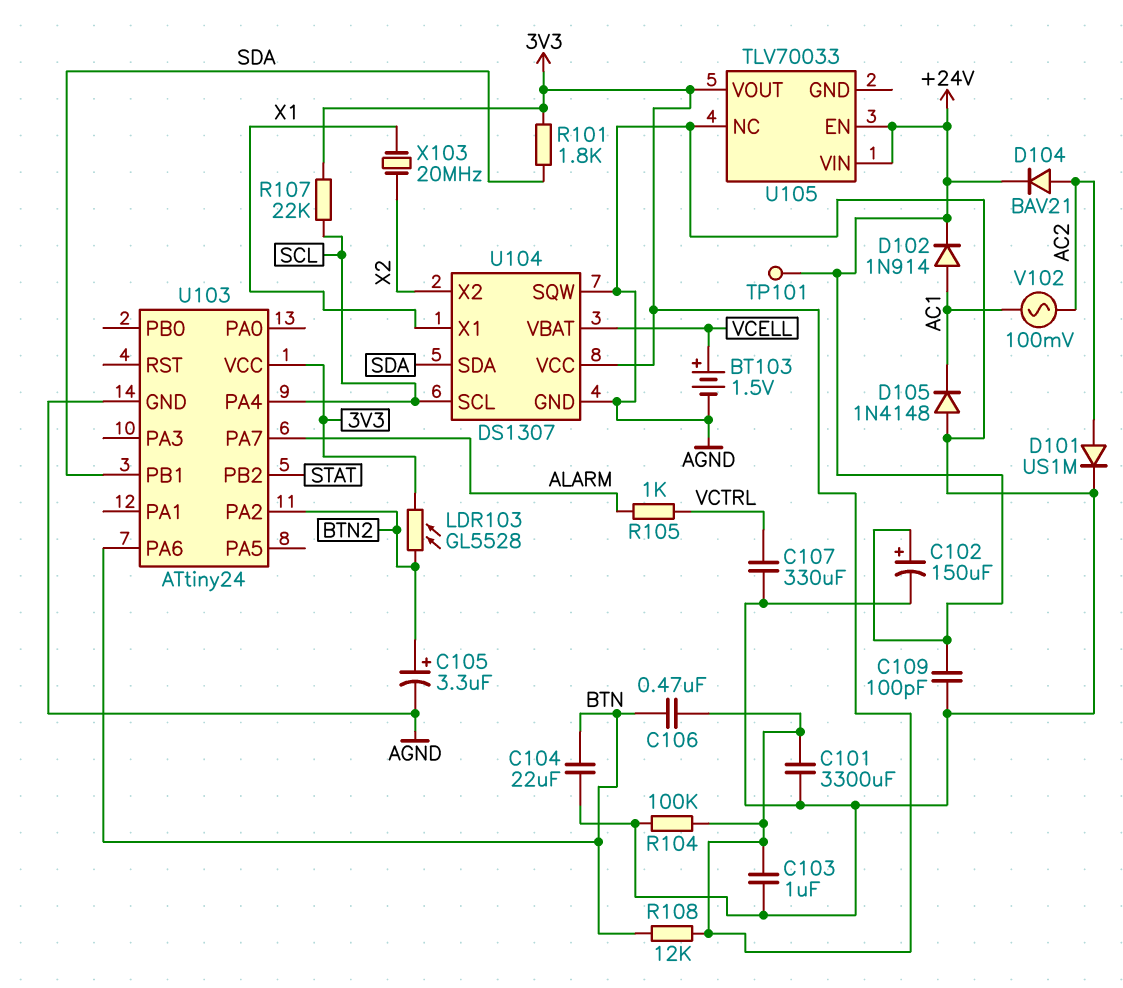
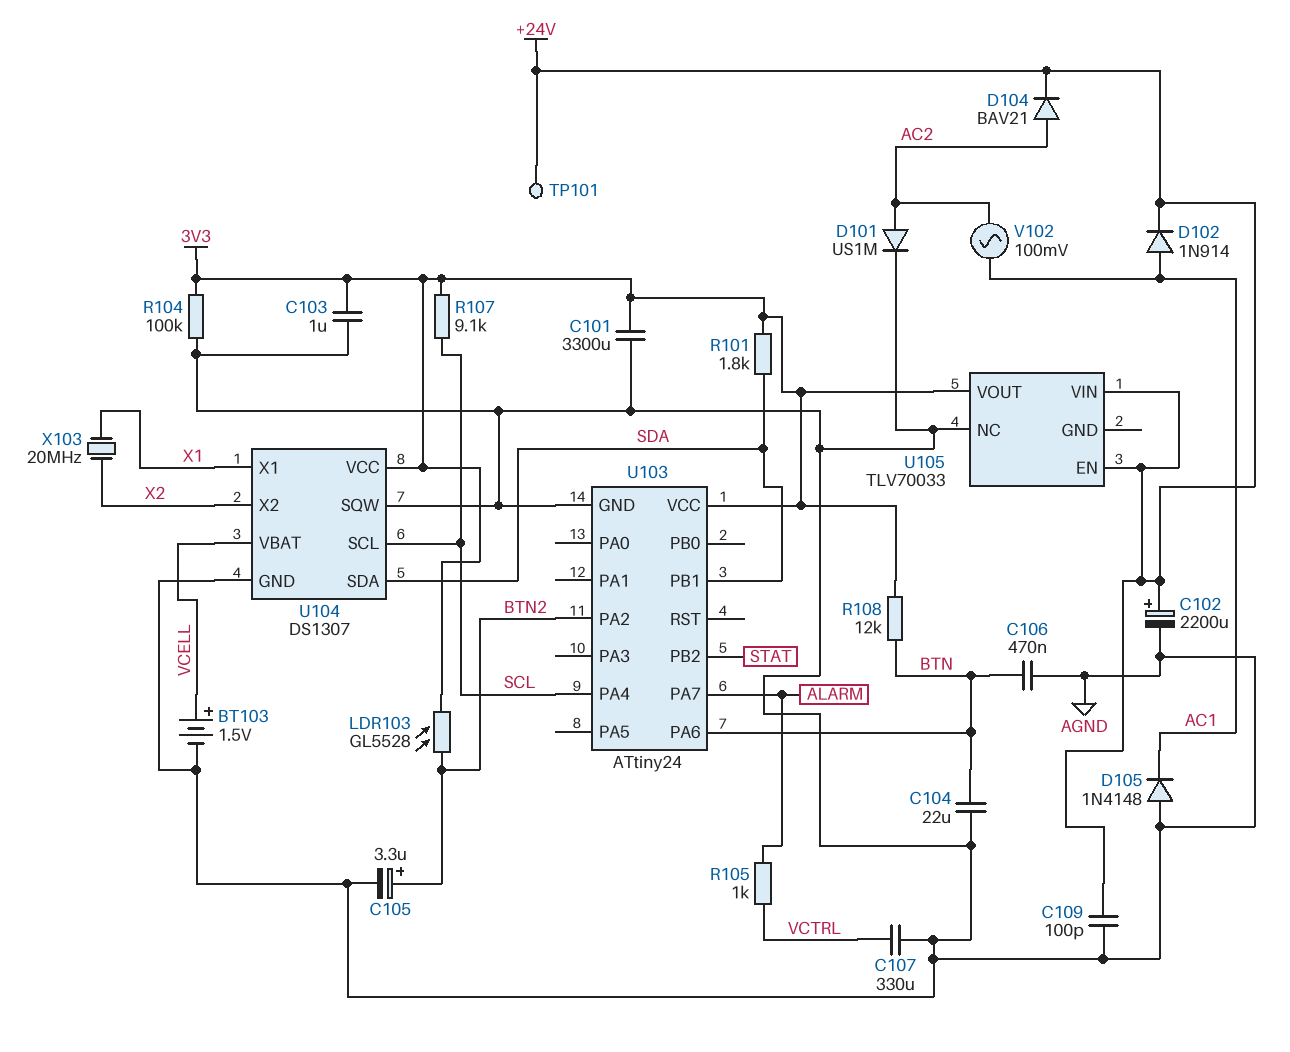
C102: 150uF (plus +24V, minus AGND) -> 2200uF (plus +24V, minus AGND)
C106: 470nF (3V3, BTN) -> 470nF (AGND, BTN)
R107: 22k (3V3, SCL) -> 9.1k (3V3, SCL)

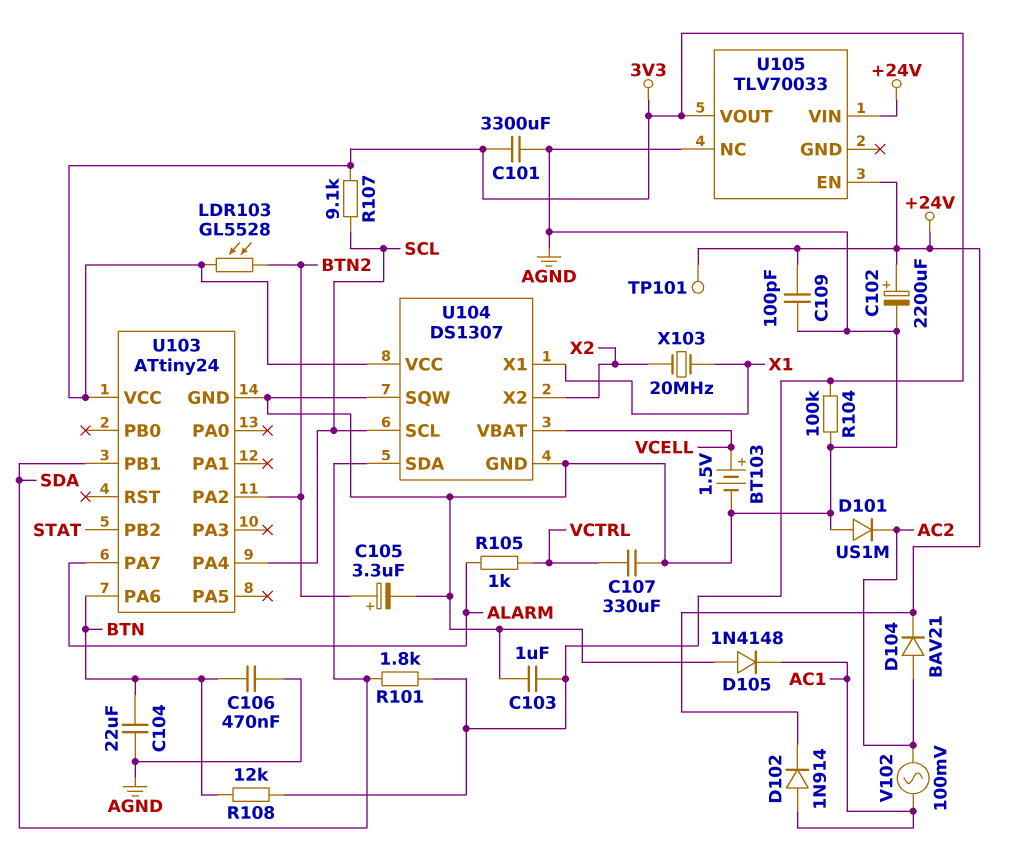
D101: diode US1M (A AC2, K AGND) -> diode US1M (A AGND, K AC2)

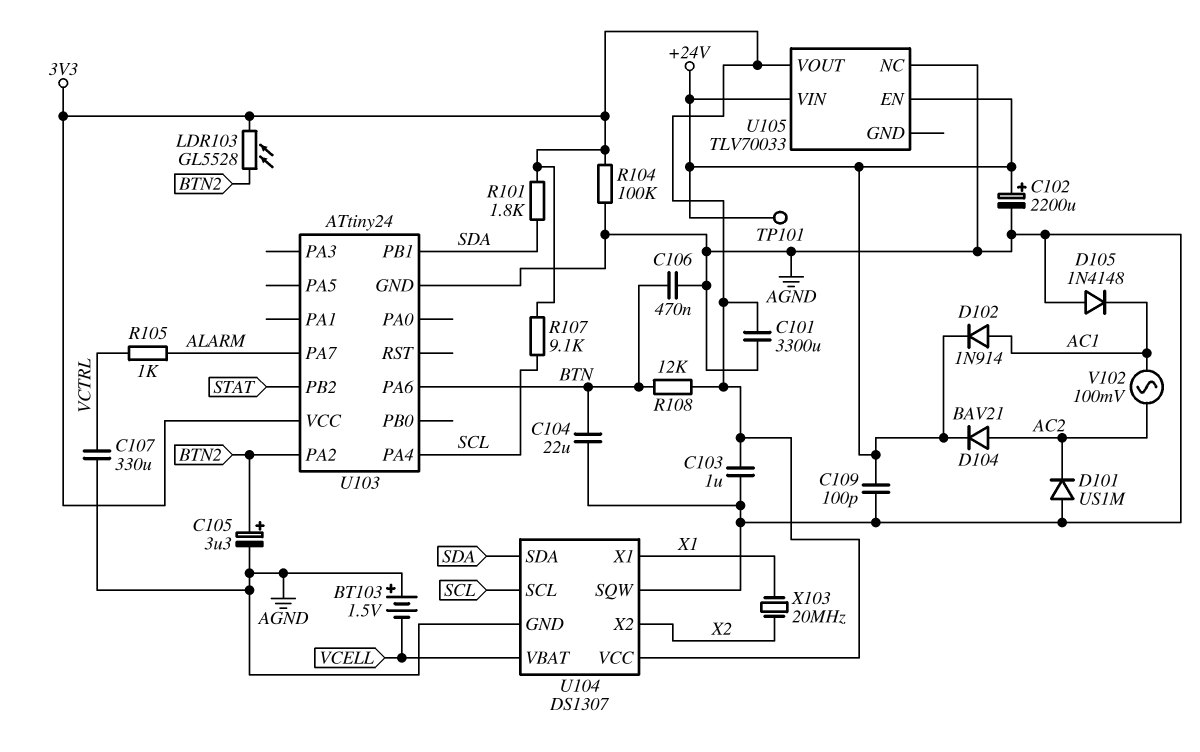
BT103: 1.5V (plus VCELL, minus AGND) -> 1.5V (plus AGND, minus VCELL)

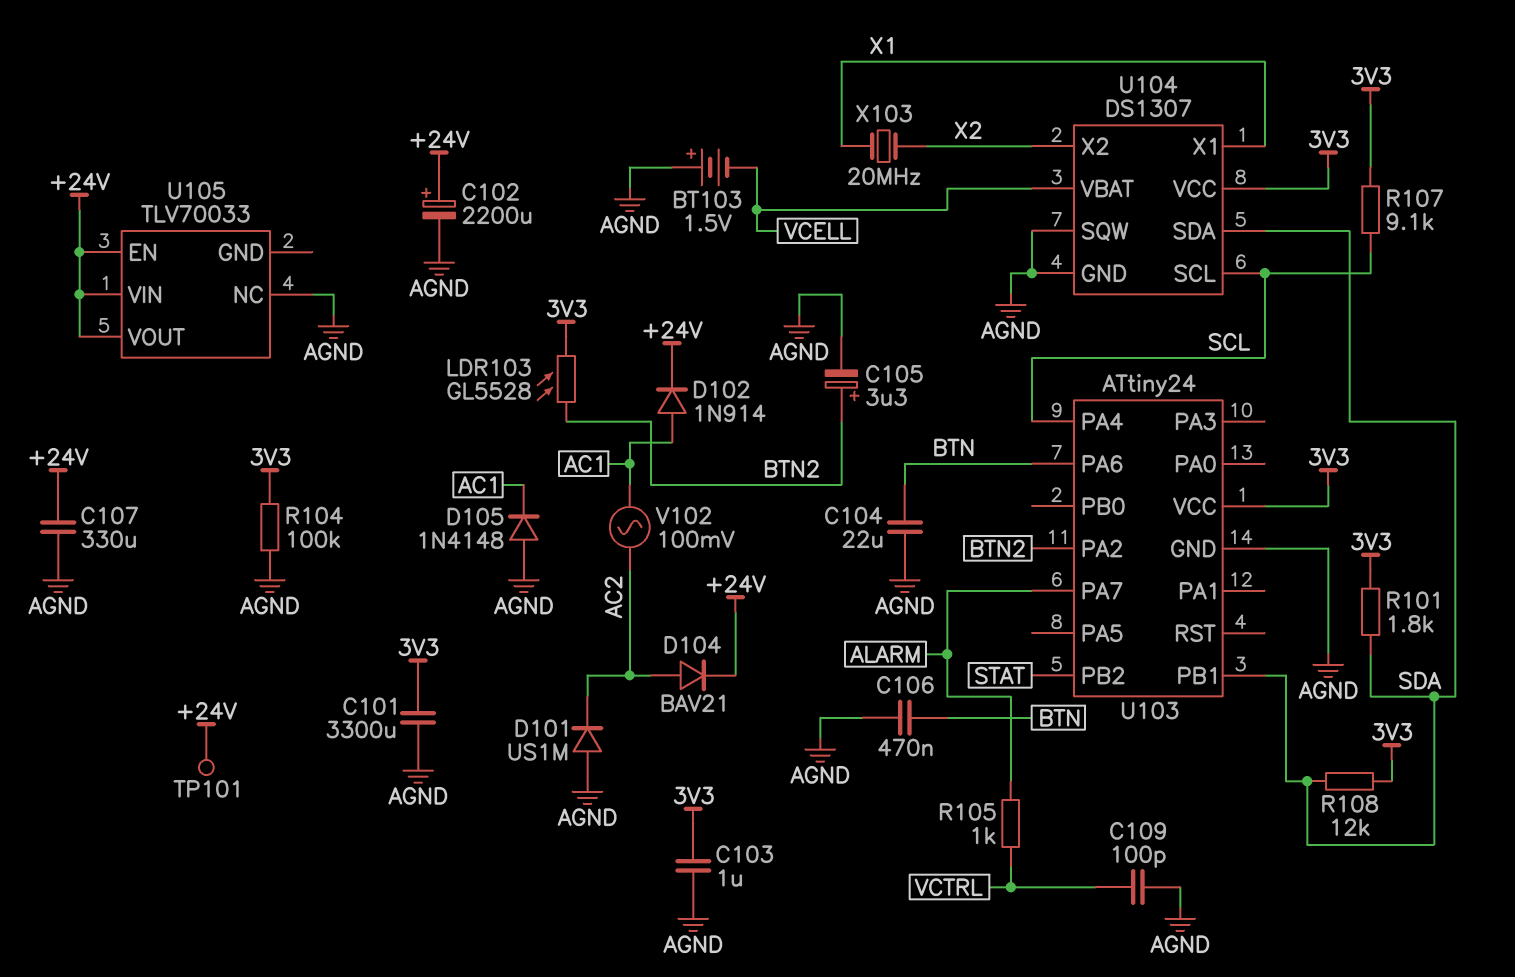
C107: 330uF (AGND, VCTRL) -> 330uF (+24V, AGND)
C109: 100pF (+24V, AGND) -> 100pF (AGND, VCTRL)
R108: 12k (3V3, BTN) -> 12k (3V3, SDA)
U105 pin VOUT: 3V3 -> +24V

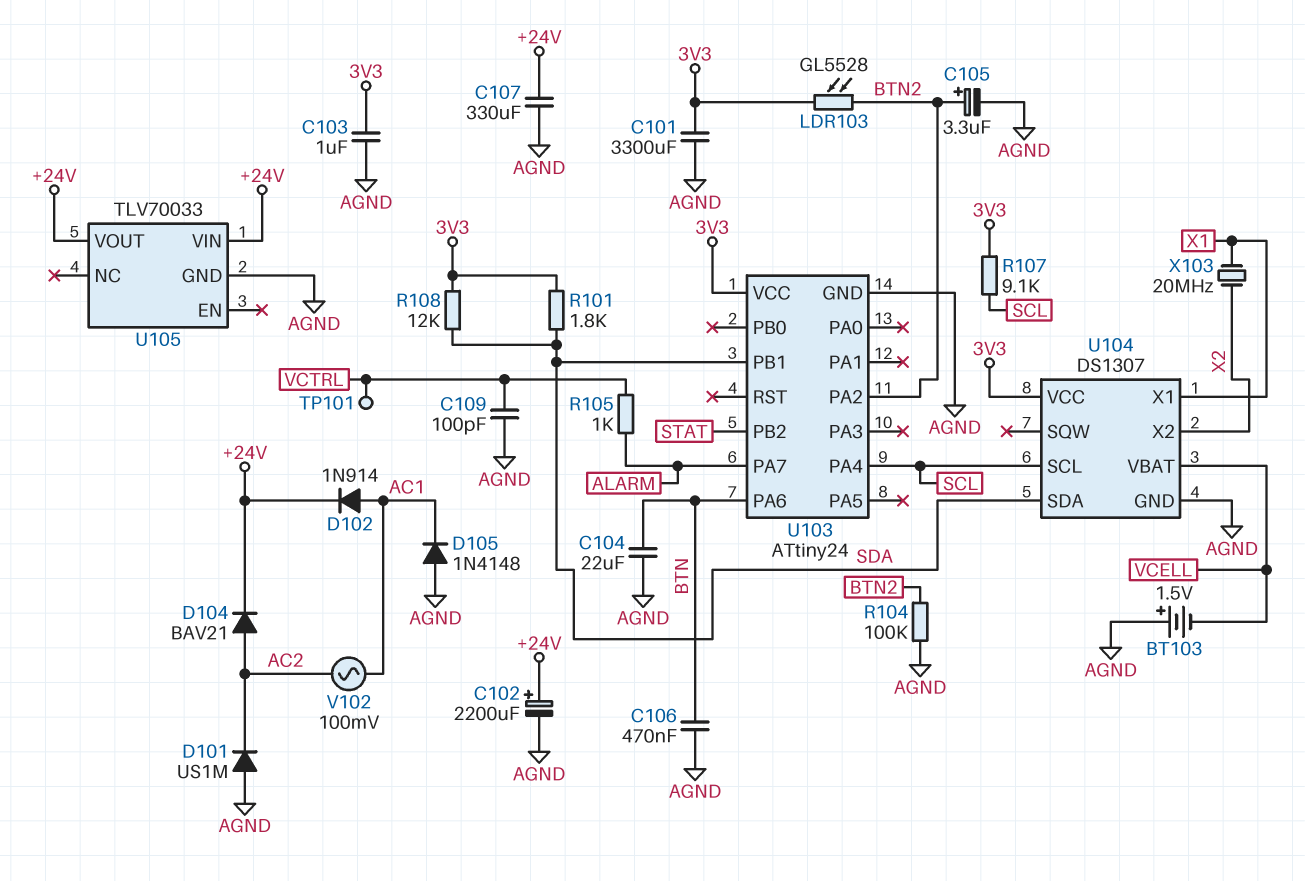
R104: 100k (3V3, AGND) -> 100k (AGND, BTN2)
TP101: test point (+24V) -> test point (VCTRL)
U104 pin SQW: AGND -> none
U105 pin EN: +24V -> none
U105 pin GND: none -> AGND
U105 pin NC: AGND -> none

